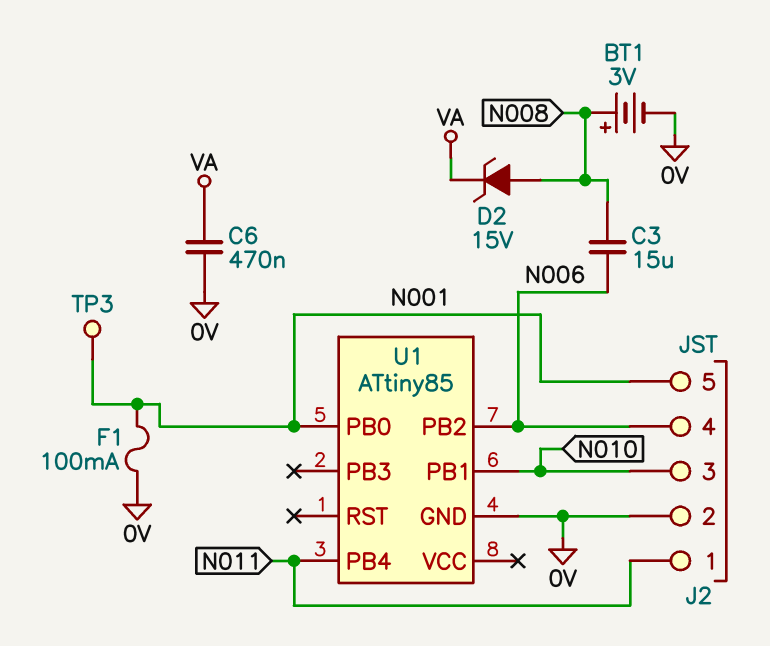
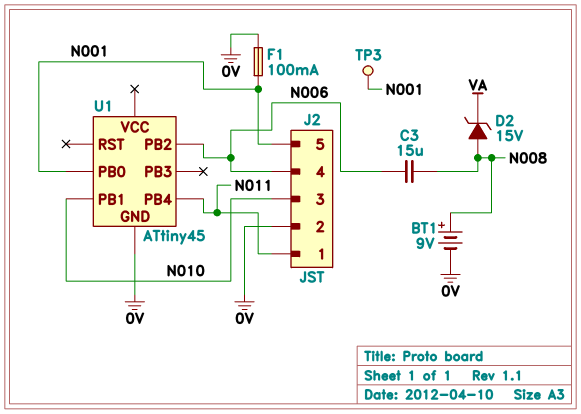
BT1: 3V (plus N008, minus 0V) -> 9V (plus N008, minus 0V)
C6: 470nF (0V, VA) -> none
U1: ATtiny85 -> ATtiny45

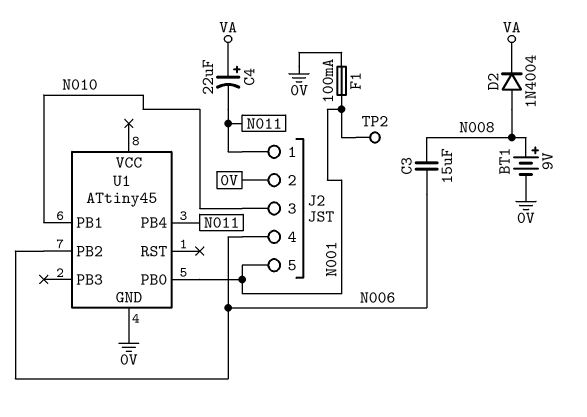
C4: none -> 22uF (plus VA, minus N011)
D2: zener 15V (A N008, K VA) -> diode 1N4004 (A N008, K VA)
TP2: none -> test point (N001)
TP3: test point (N001) -> none

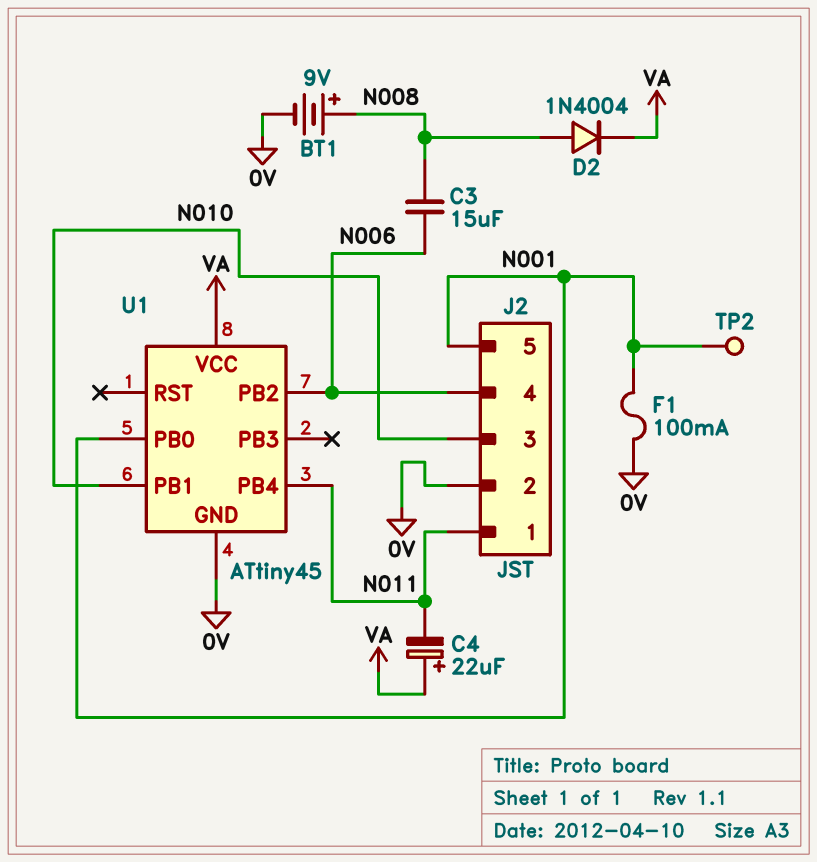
U1 pin VCC: none -> VA

